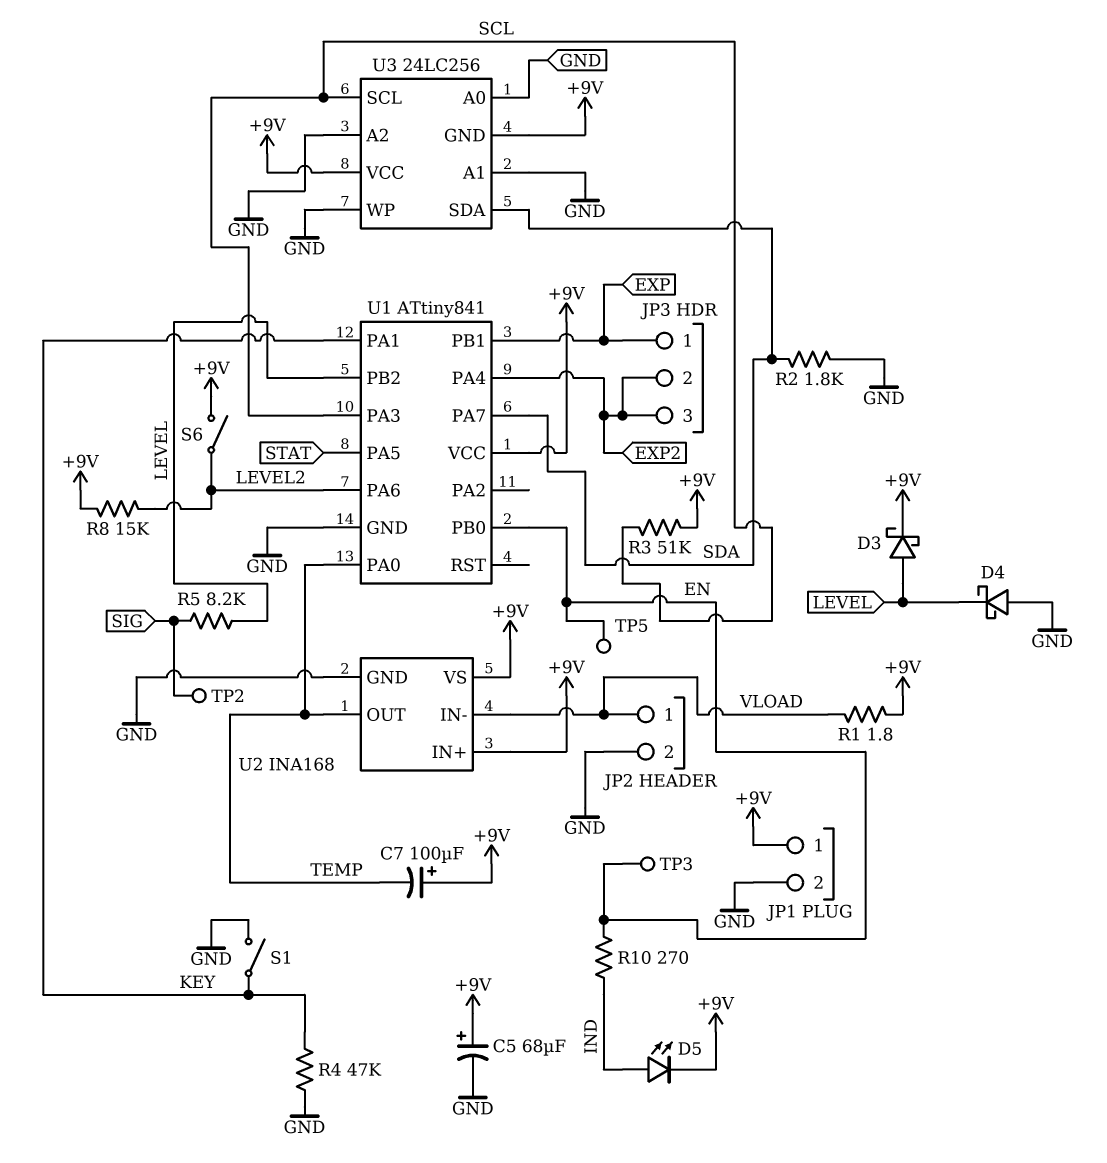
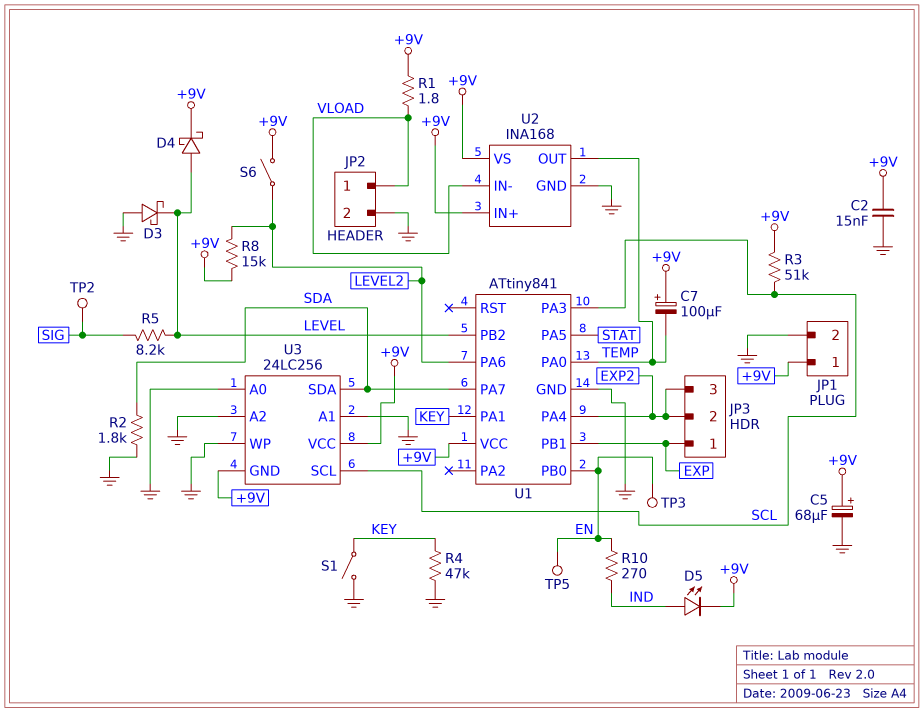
C2: none -> 15nF (+9V, GND)
D3: schottky (A LEVEL, K +9V) -> schottky (A GND, K LEVEL)
D4: schottky (A GND, K LEVEL) -> schottky (A LEVEL, K +9V)

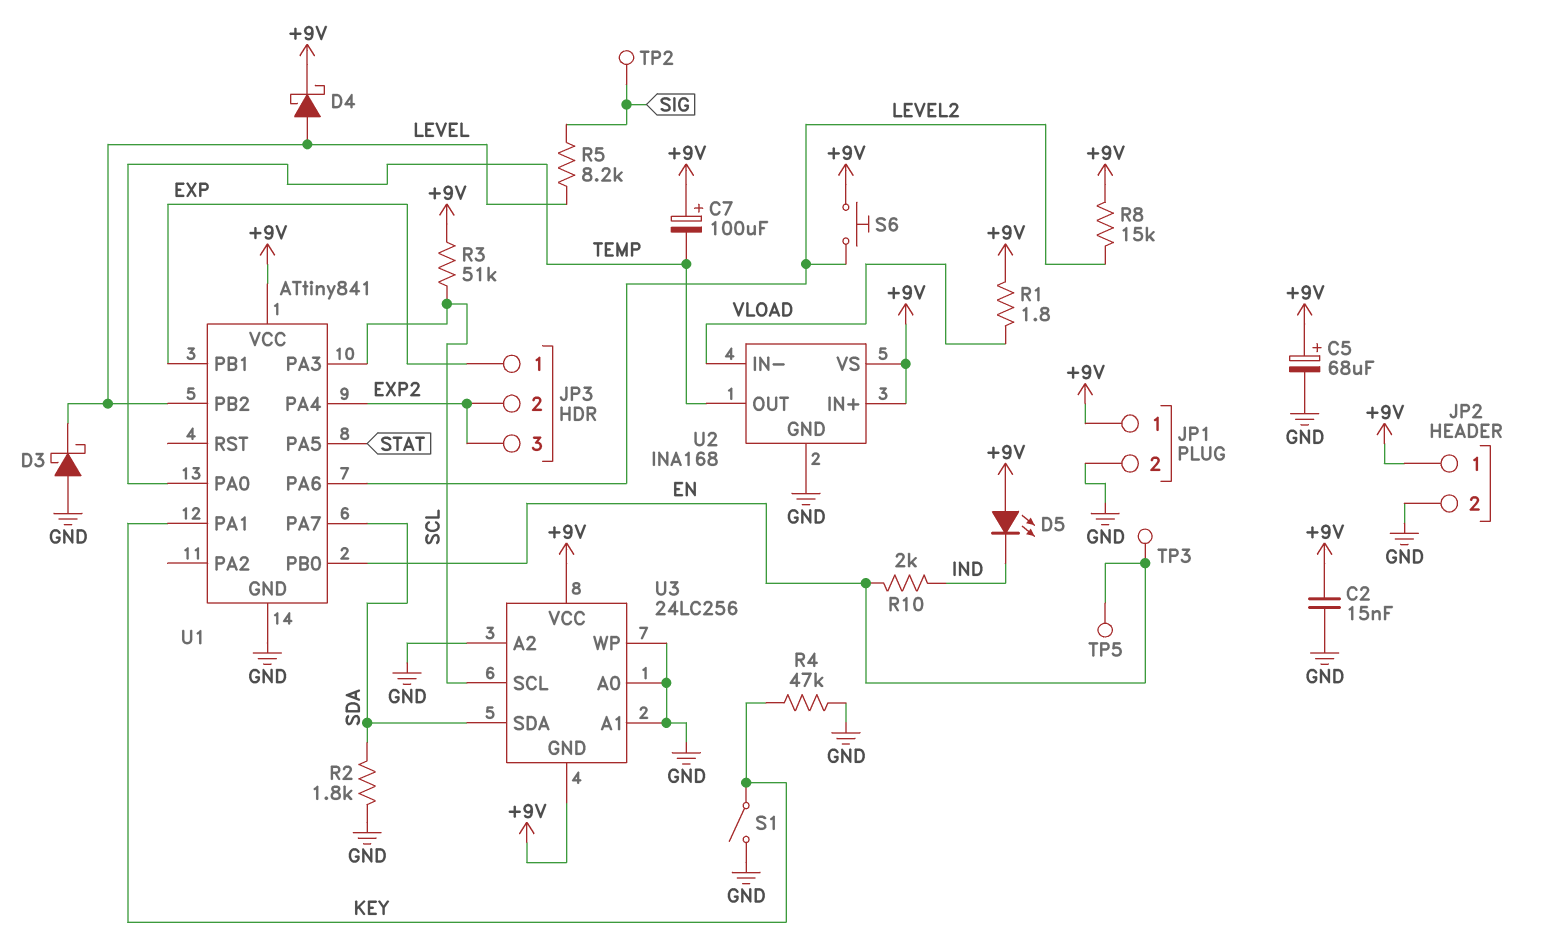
D5: LED (A IND, K +9V) -> LED (A +9V, K IND)
JP2 pin 1: VLOAD -> +9V
R10: 270 (EN, IND) -> 2k (EN, IND)
S6: switch (+9V, LEVEL2) -> button (+9V, LEVEL2)

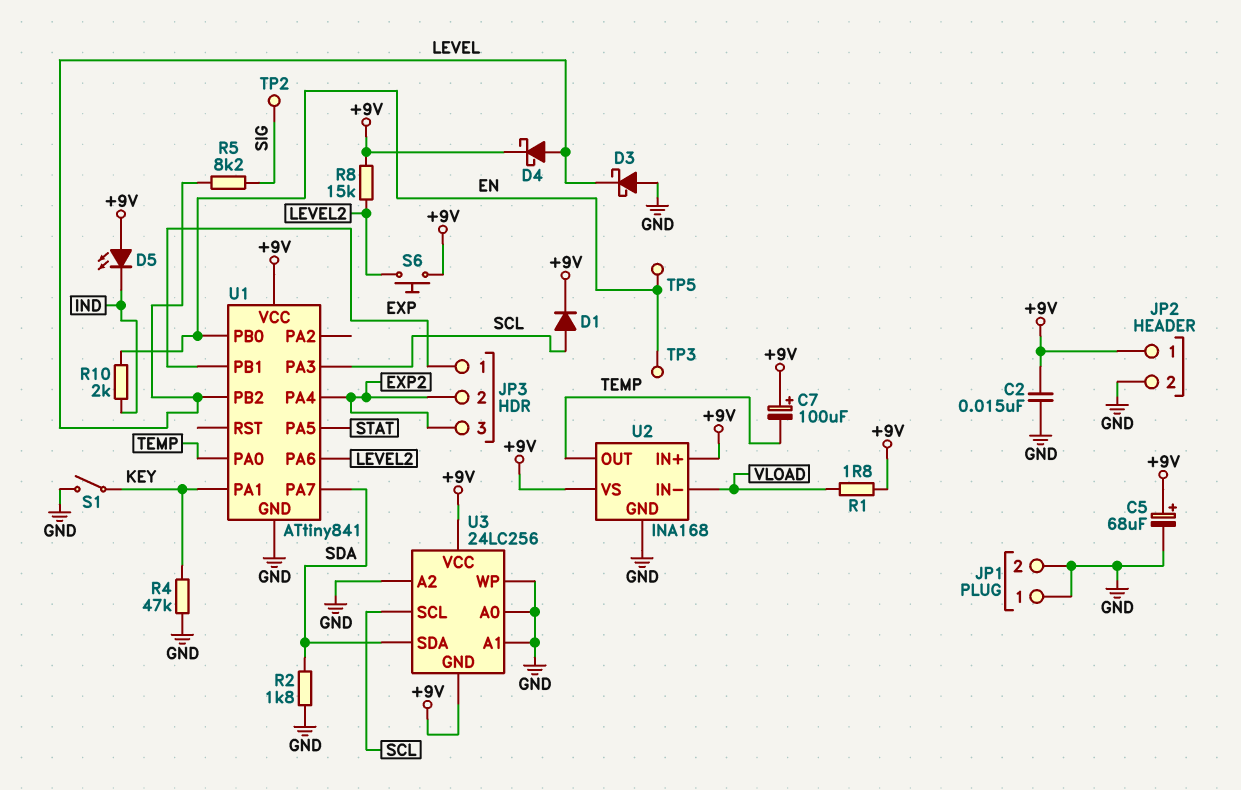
D1: none -> diode (A SCL, K +9V)
JP1 pin 1: +9V -> GND
R3: 51k (+9V, SCL) -> none

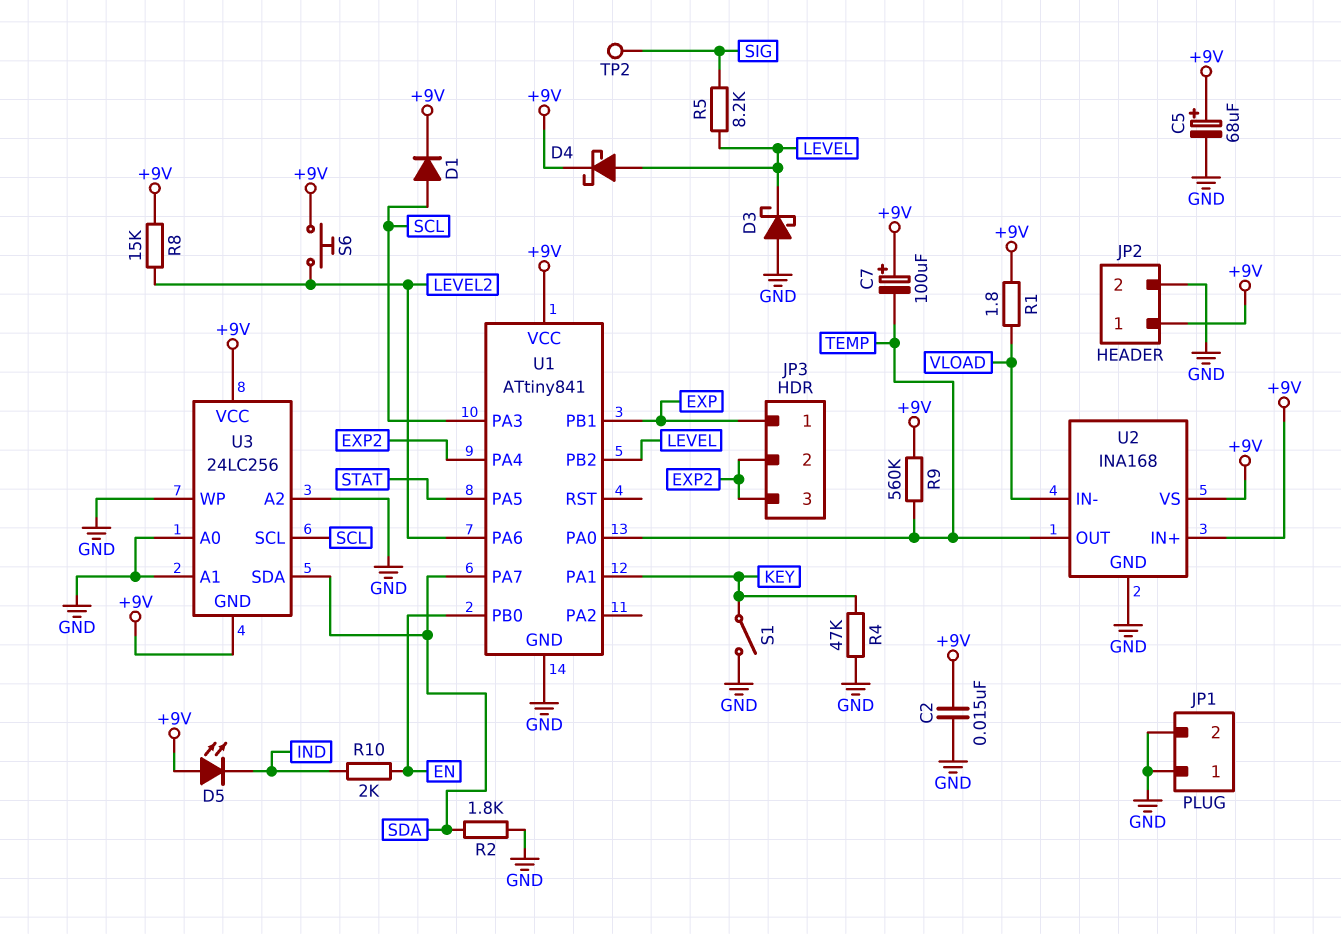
R9: none -> 560k (+9V, TEMP)
TP3: test point (EN) -> none
TP5: test point (EN) -> none

